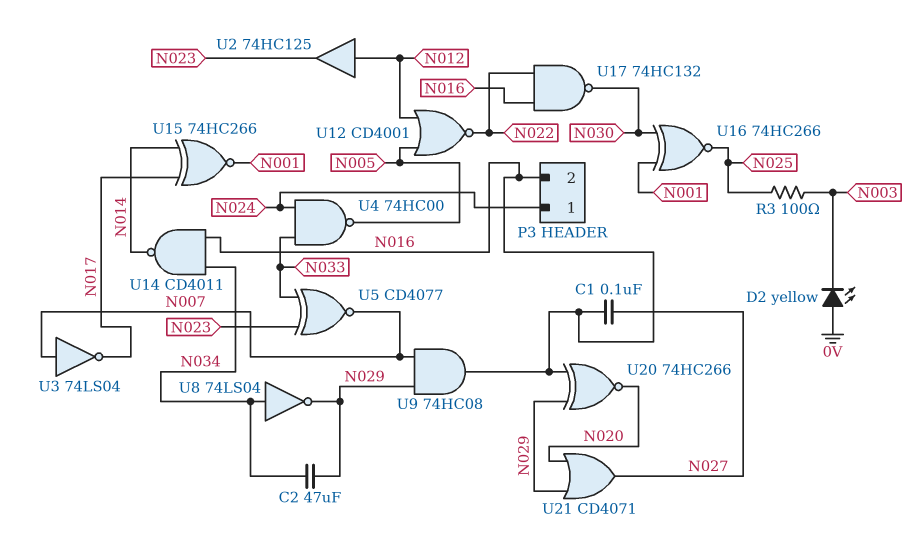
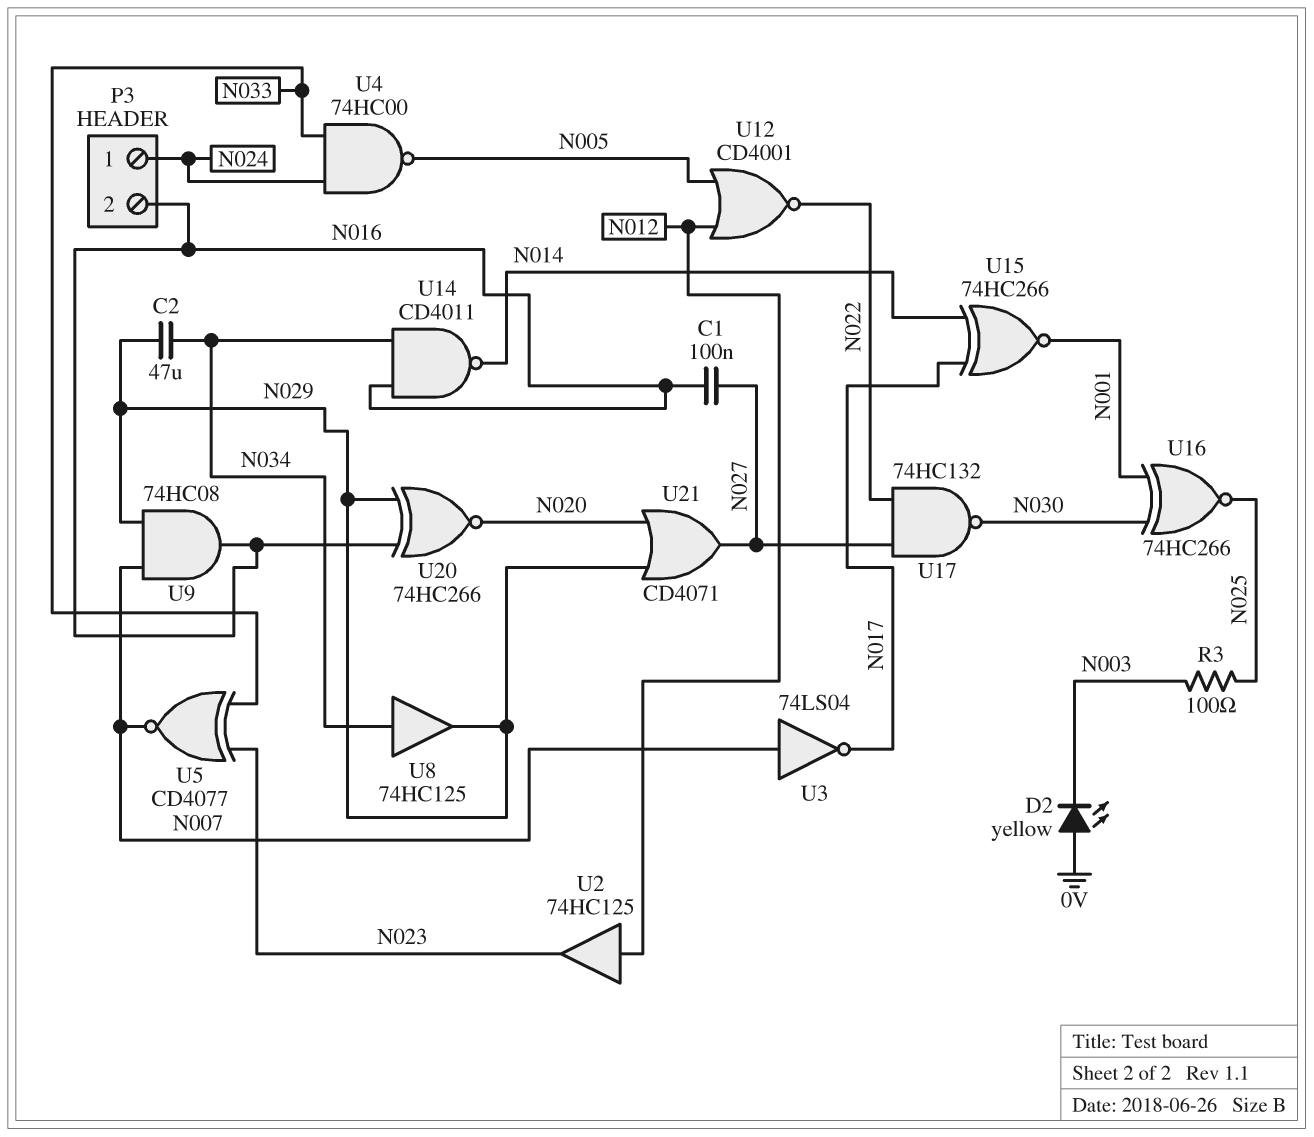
U8: NOT 74LS04 (in N034, out N029) -> buffer 74HC125 (in N034, out N029)
U17: NAND 74HC132 (in N016, in N022, out N030) -> NAND 74HC132 (in N022, in N027, out N030)

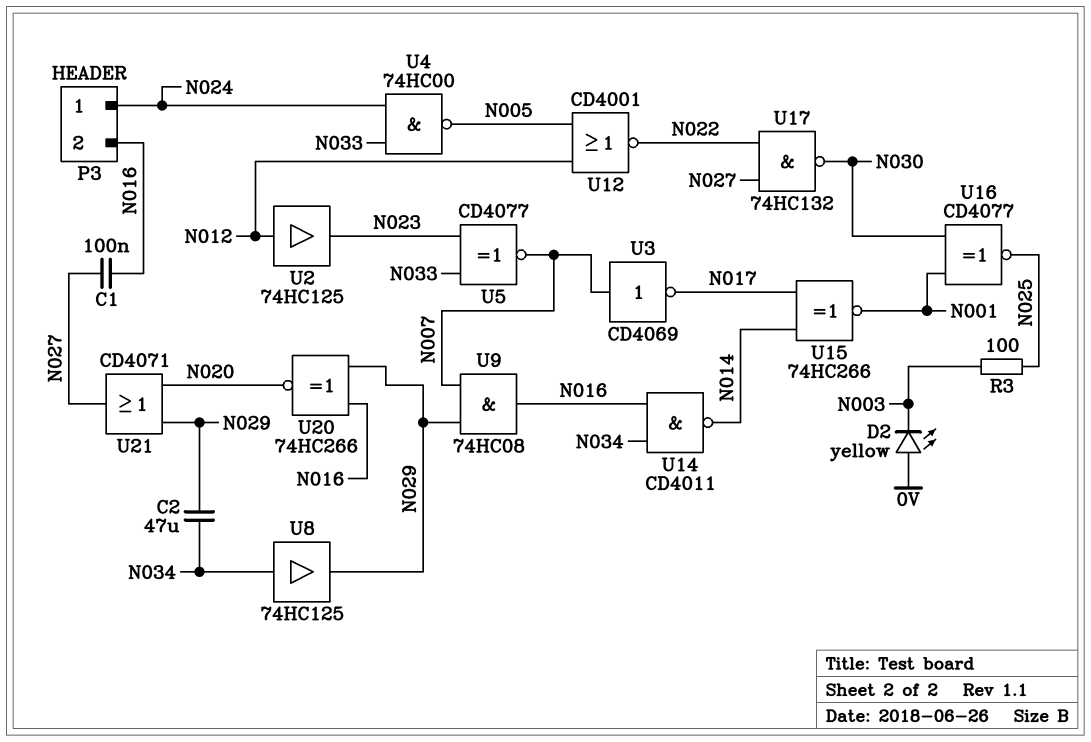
U3: NOT 74LS04 (in N007, out N017) -> NOT CD4069 (in N007, out N017)
U16: XNOR 74HC266 (in N001, in N030, out N025) -> XNOR CD4077 (in N001, in N030, out N025)

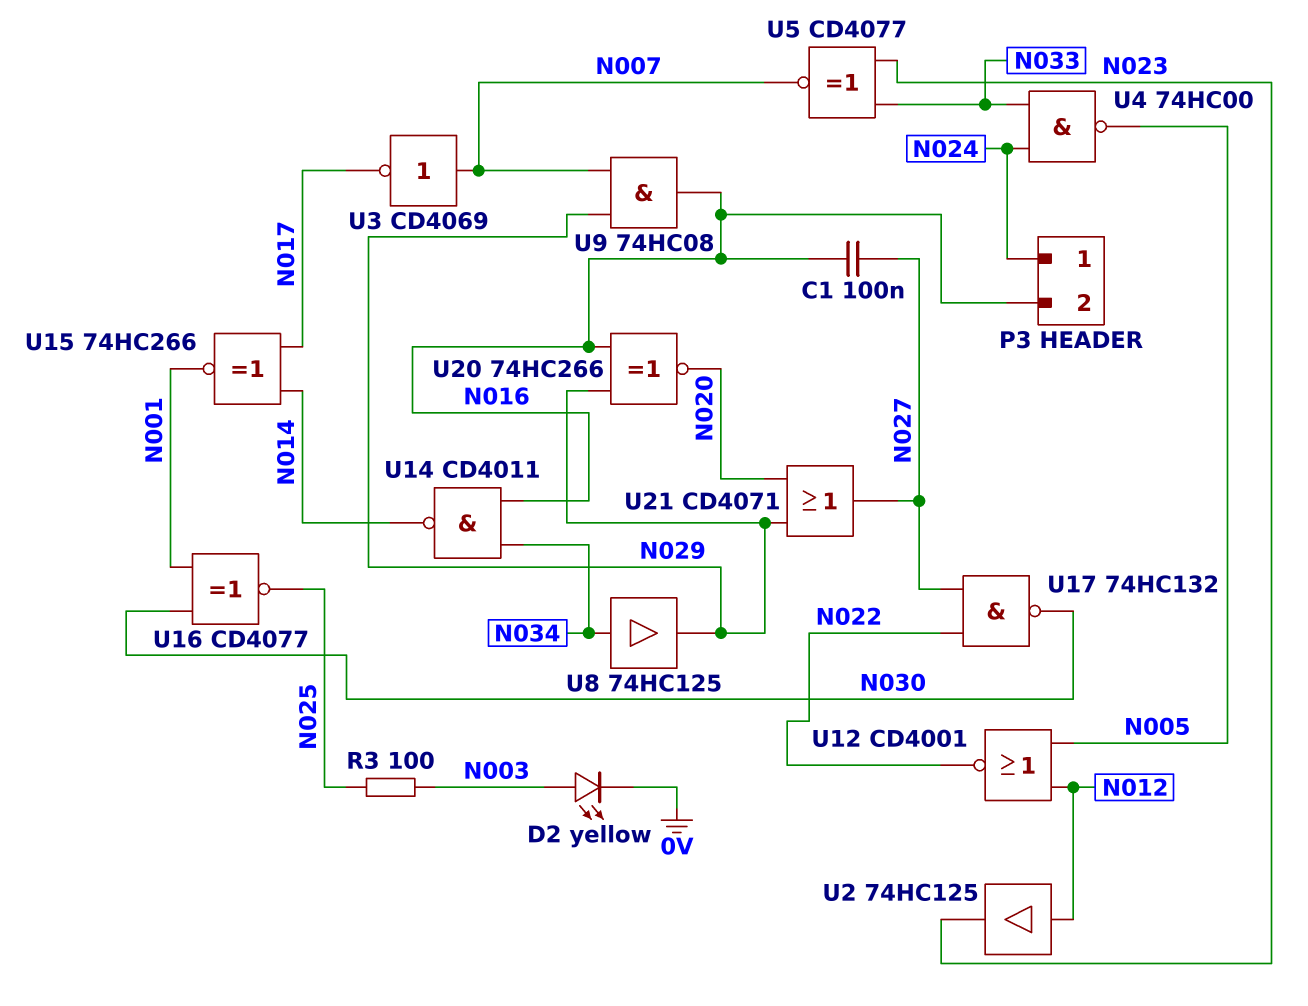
C2: 47uF (N029, N034) -> none
D2: LED yellow (A 0V, K N003) -> LED yellow (A N003, K 0V)

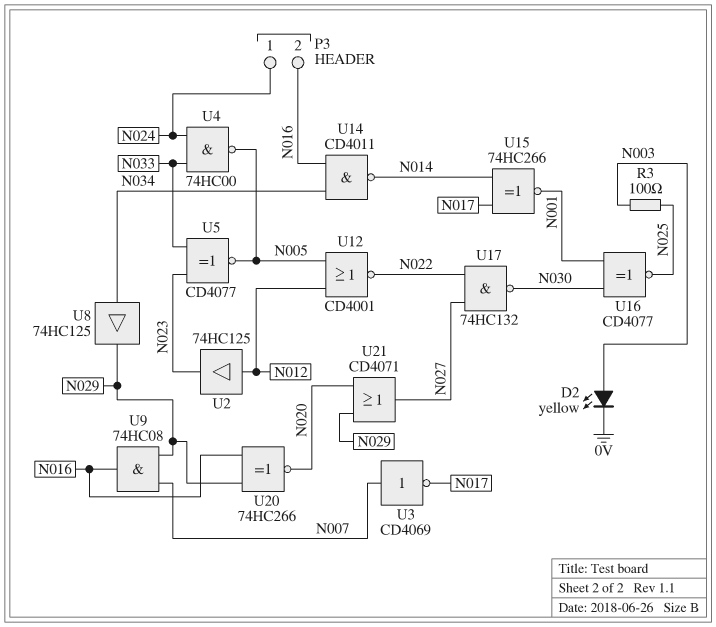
C1: 100nF (N016, N027) -> none
U5: XNOR CD4077 (in N023, in N033, out N007) -> XNOR CD4077 (in N023, in N033, out N005)

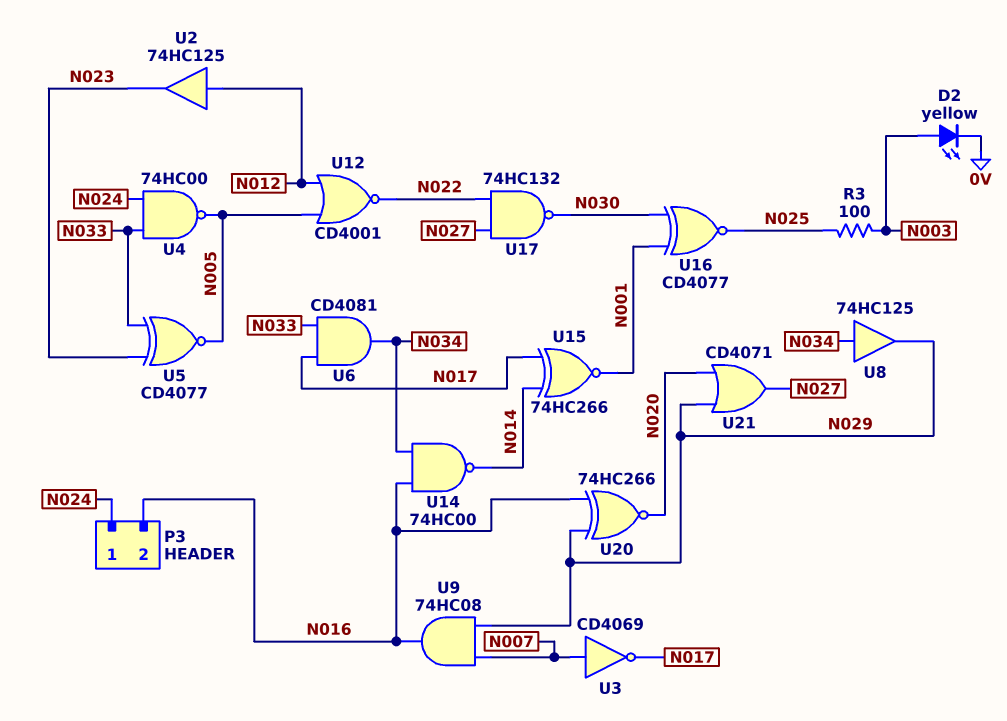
U6: none -> AND CD4081 (in N017, in N033, out N034)
U14: NAND CD4011 (in N016, in N034, out N014) -> NAND 74HC00 (in N016, in N034, out N014)

